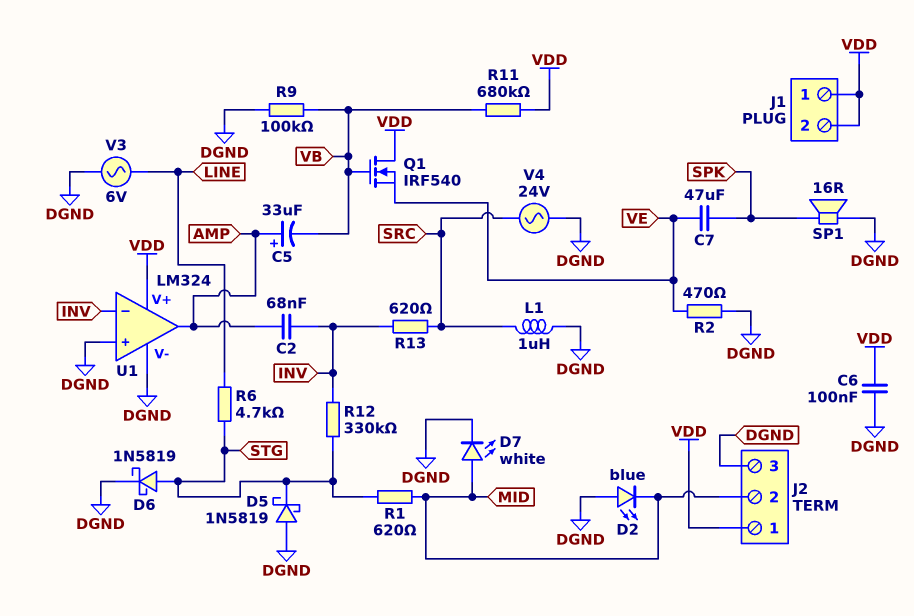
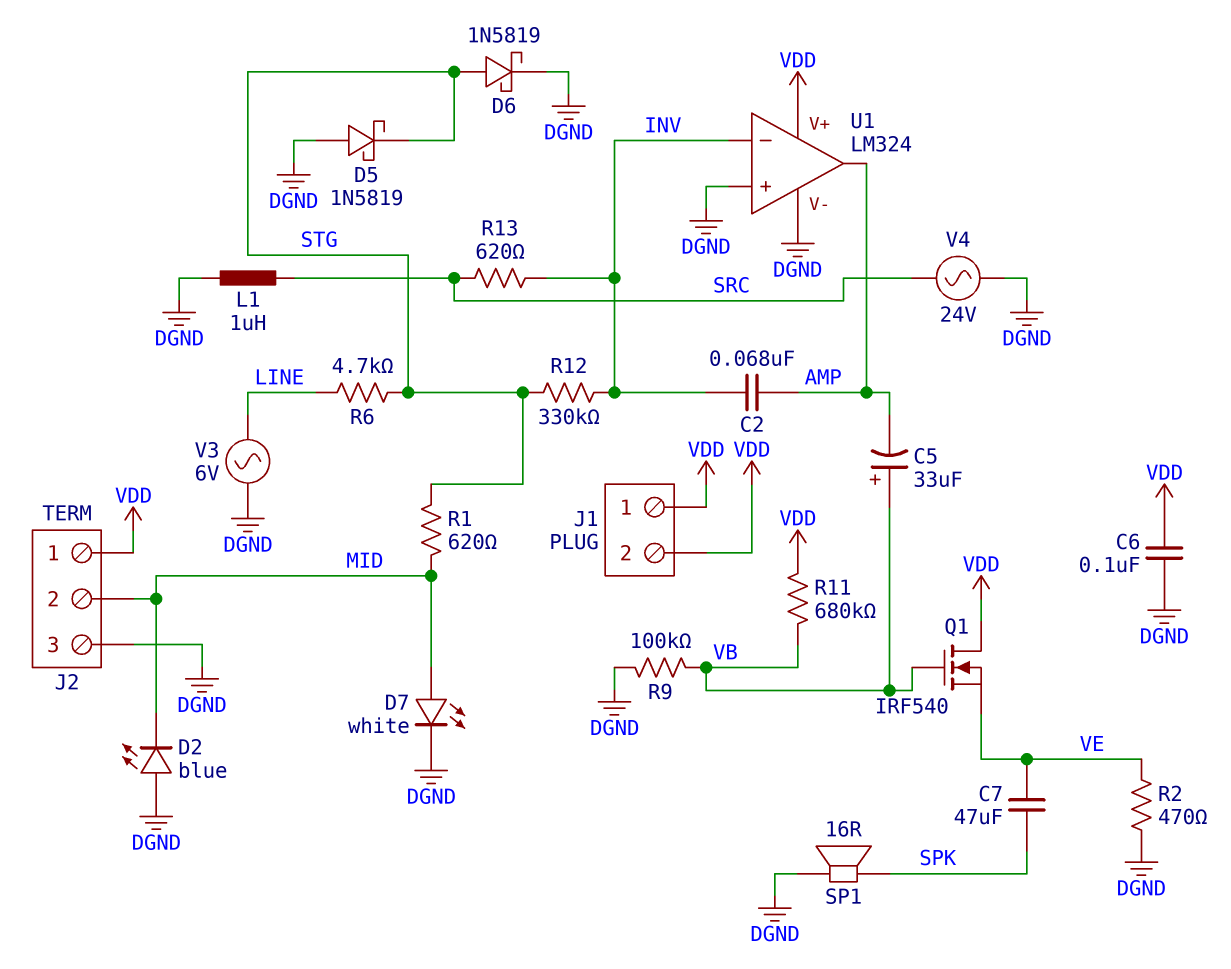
C5: 33uF (plus AMP, minus VB) -> 33uF (plus VB, minus AMP)

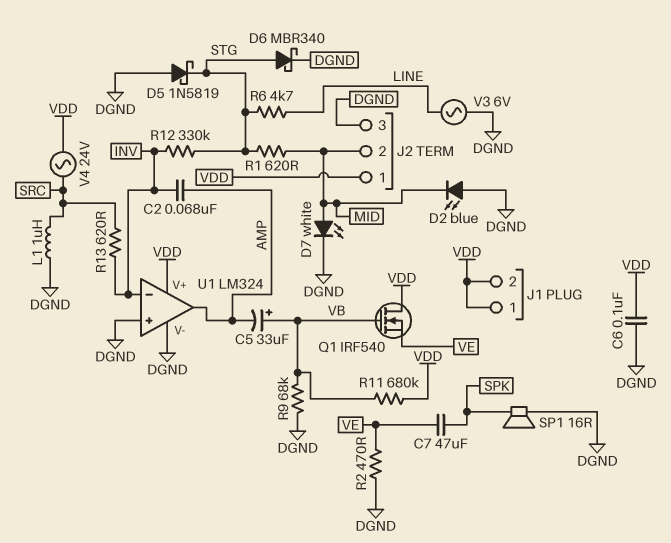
D6: schottky 1N5819 (A STG, K DGND) -> schottky MBR340 (A STG, K DGND)
R9: 100k (DGND, VB) -> 68k (DGND, VB)
V4: AC 24V (DGND, SRC) -> AC 24V (SRC, VDD)

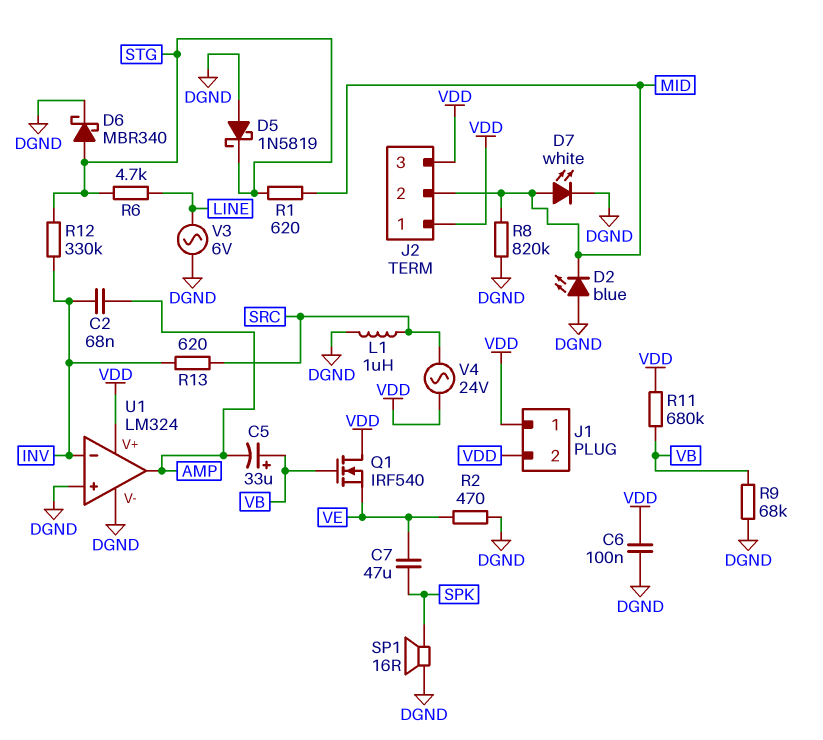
J2 pin 3: DGND -> VDD
R8: none -> 820k (DGND, MID)

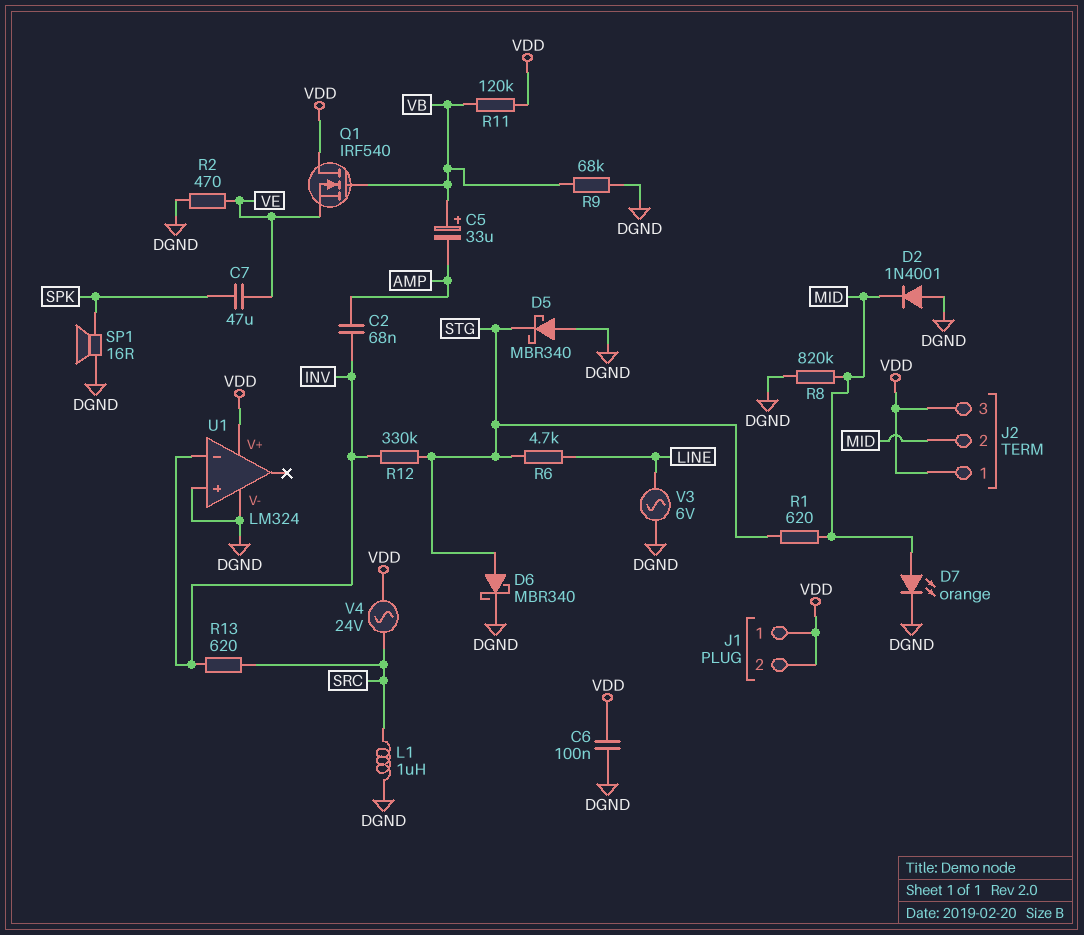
D2: LED blue (A DGND, K MID) -> diode 1N4001 (A DGND, K MID)
D5: schottky 1N5819 (A DGND, K STG) -> schottky MBR340 (A DGND, K STG)
D7: LED white (A MID, K DGND) -> LED orange (A MID, K DGND)
R11: 680k (VB, VDD) -> 120k (VB, VDD)
U1 pin out: AMP -> none

